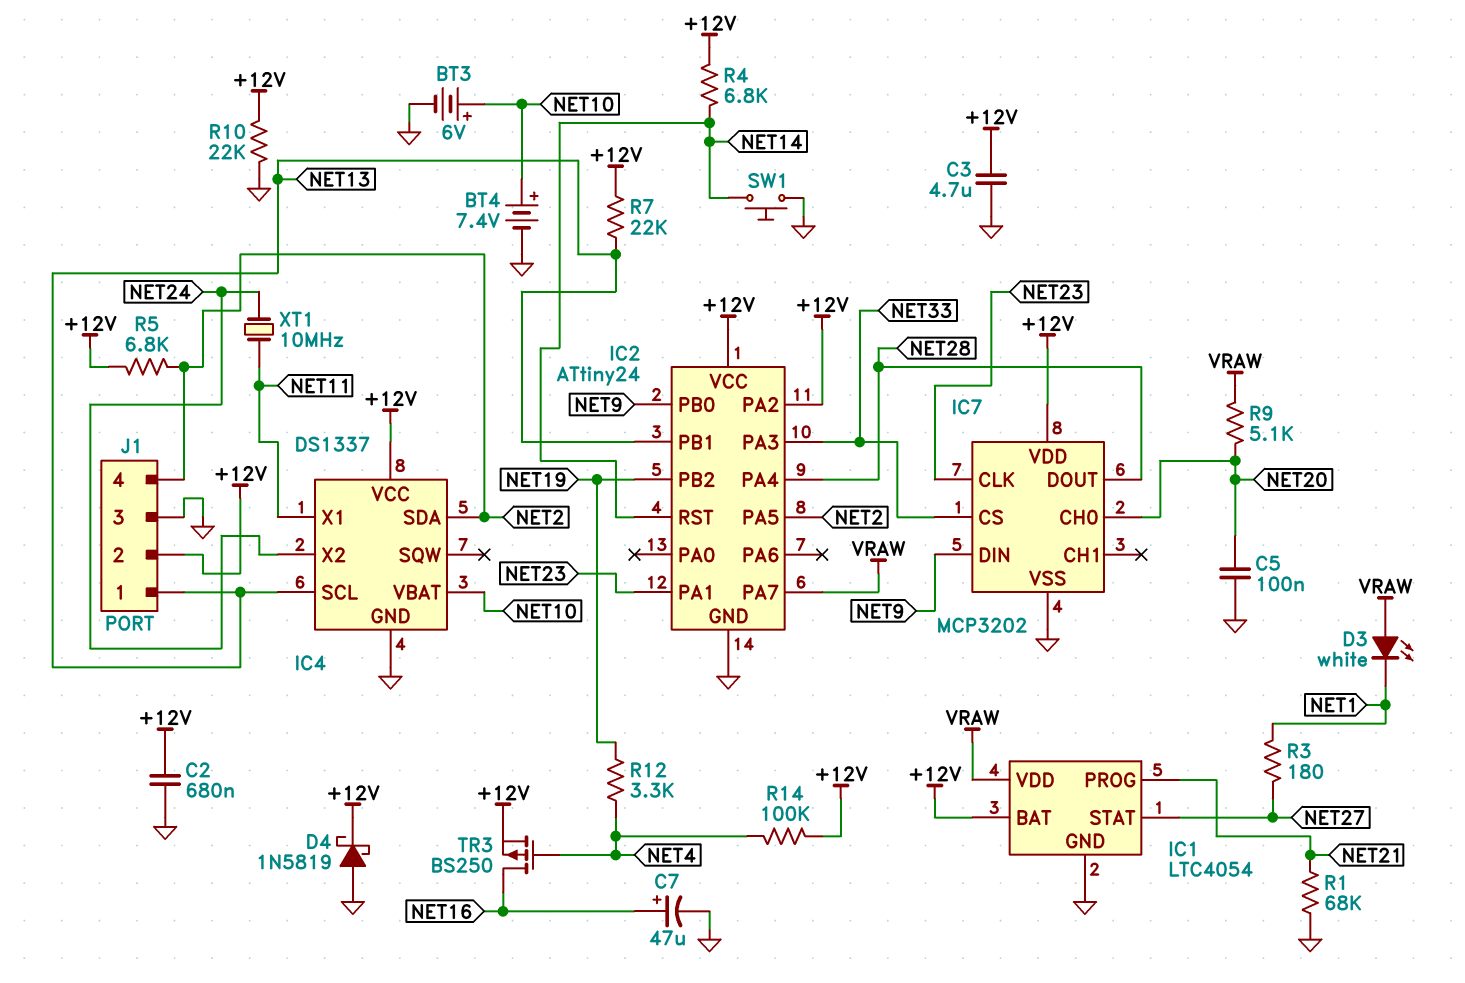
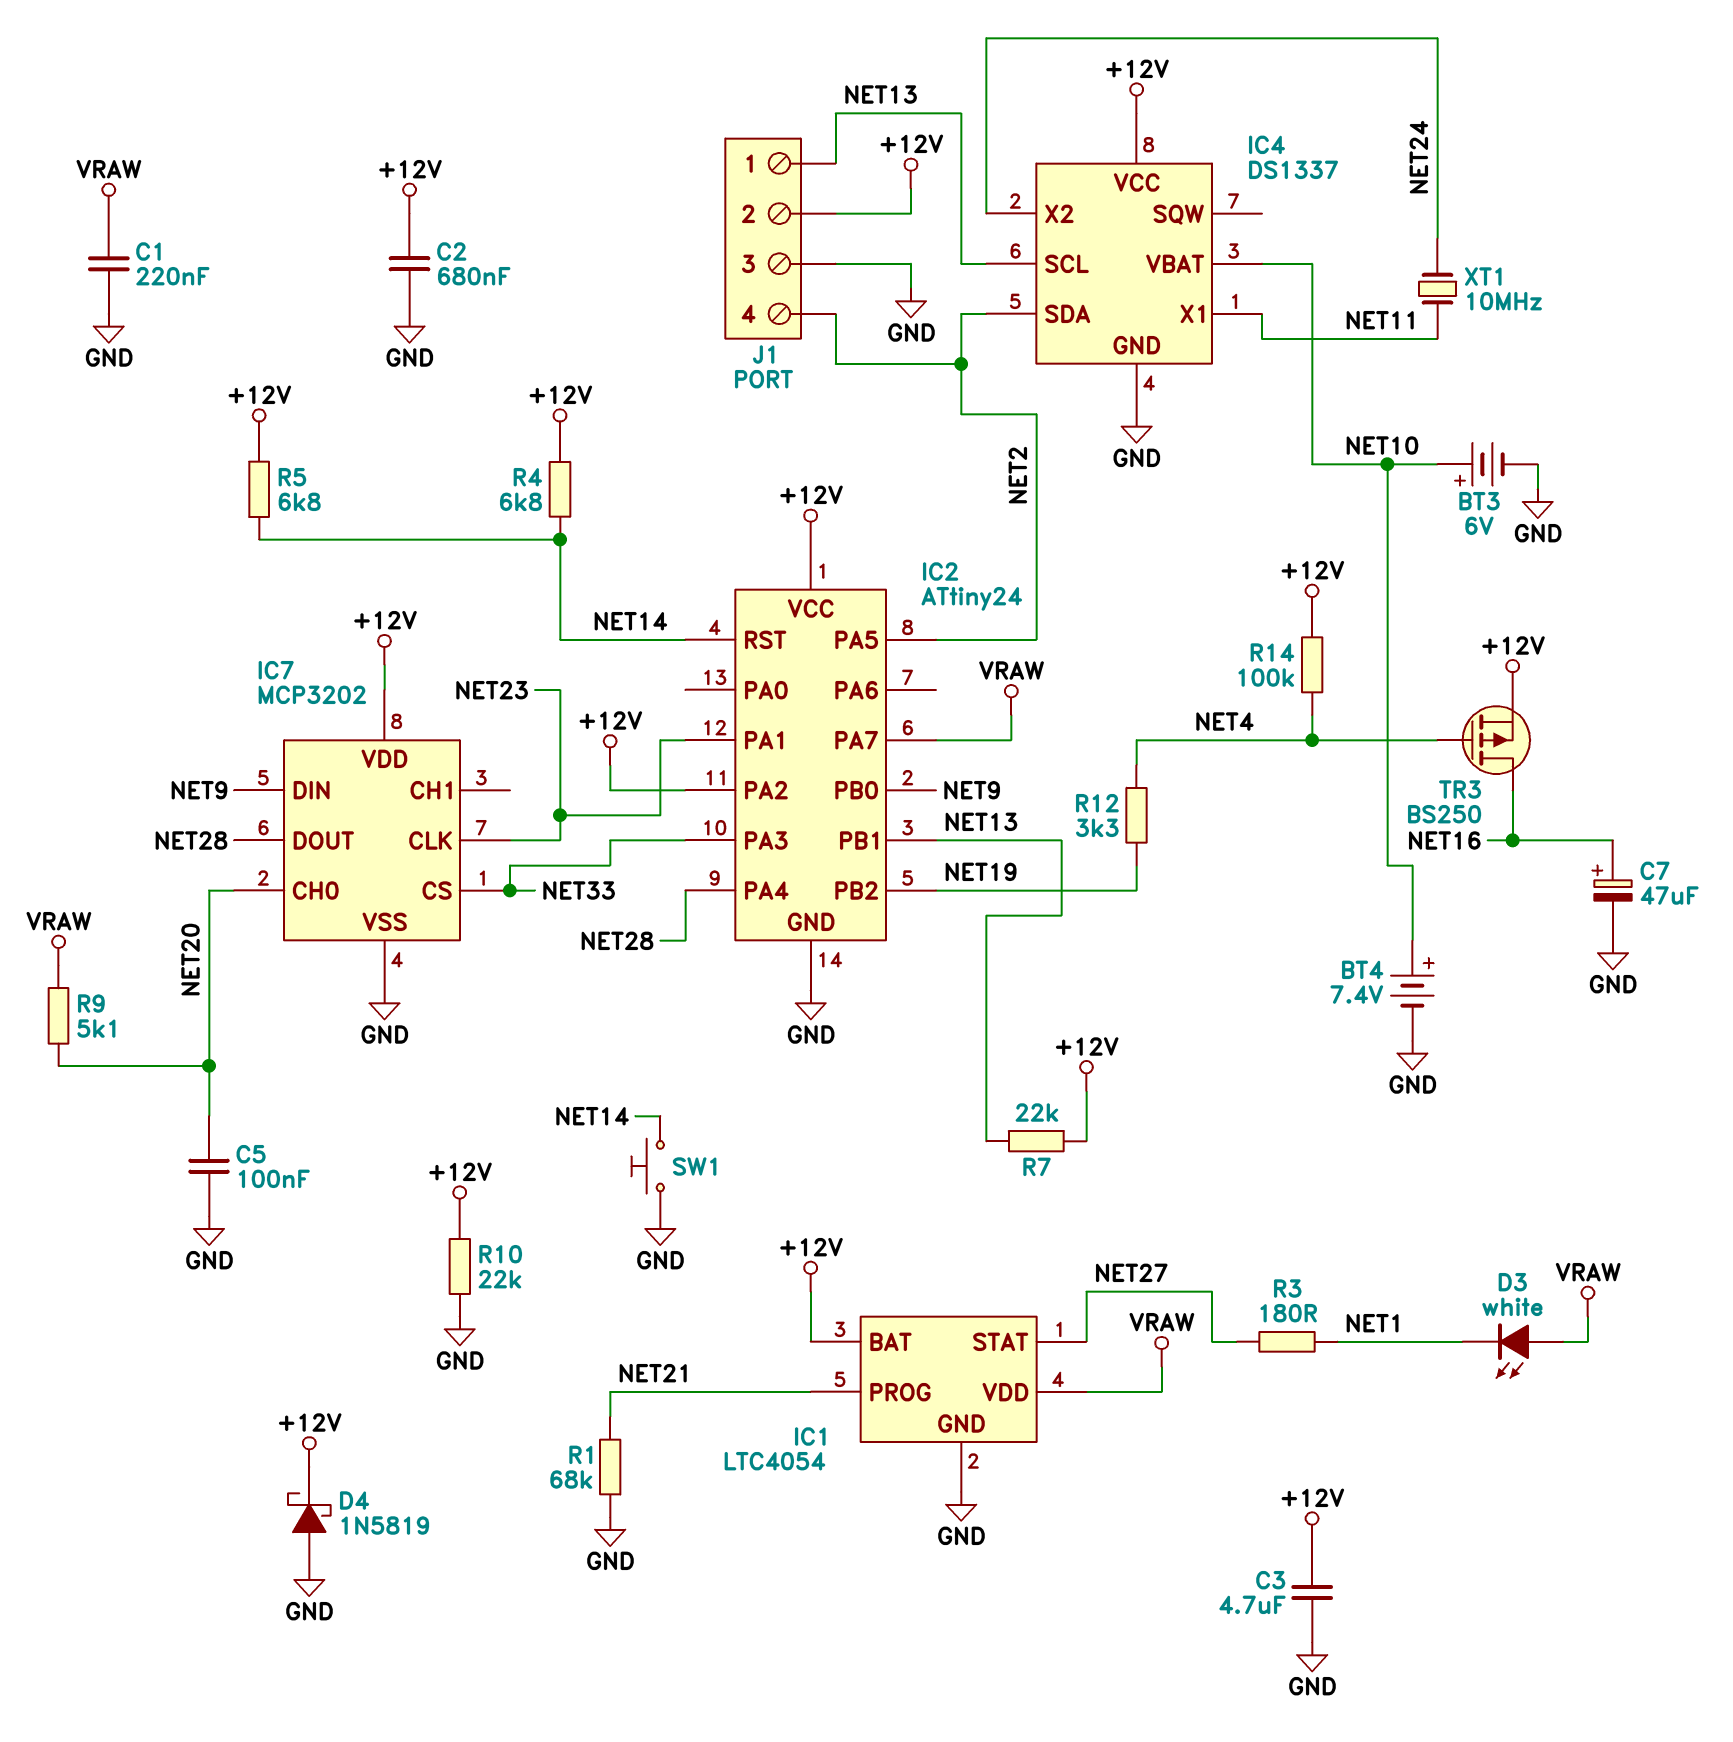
C1: none -> 220nF (GND, VRAW)
R5: 6.8k (+12V, NET2) -> 6.8k (+12V, NET14)

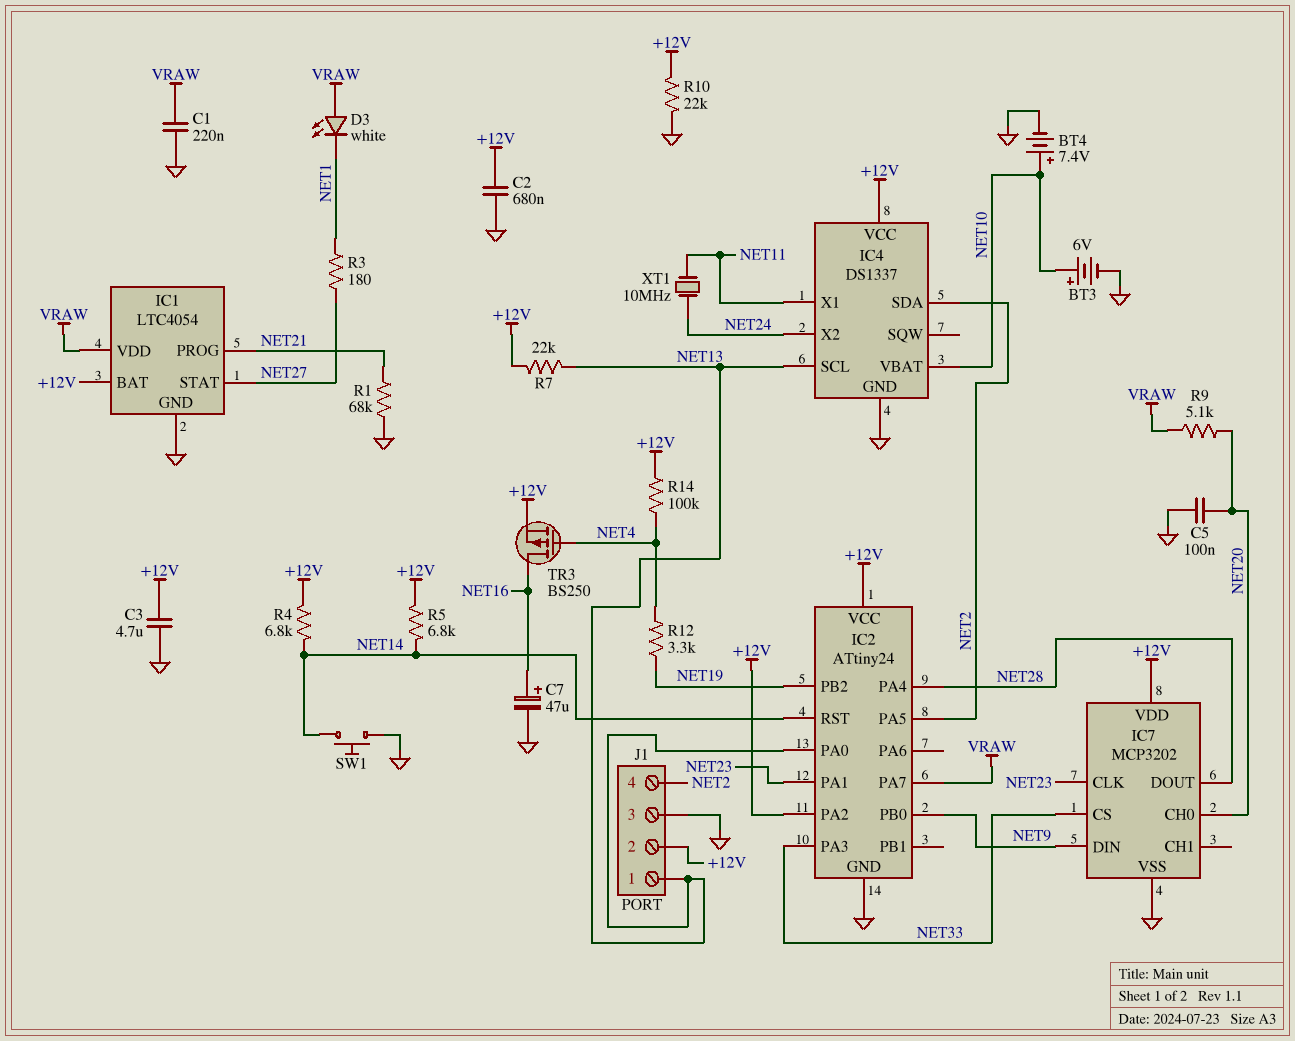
D4: schottky 1N5819 (A GND, K +12V) -> none
IC2 pin PA0: none -> NET13
IC2 pin PB1: NET13 -> none

